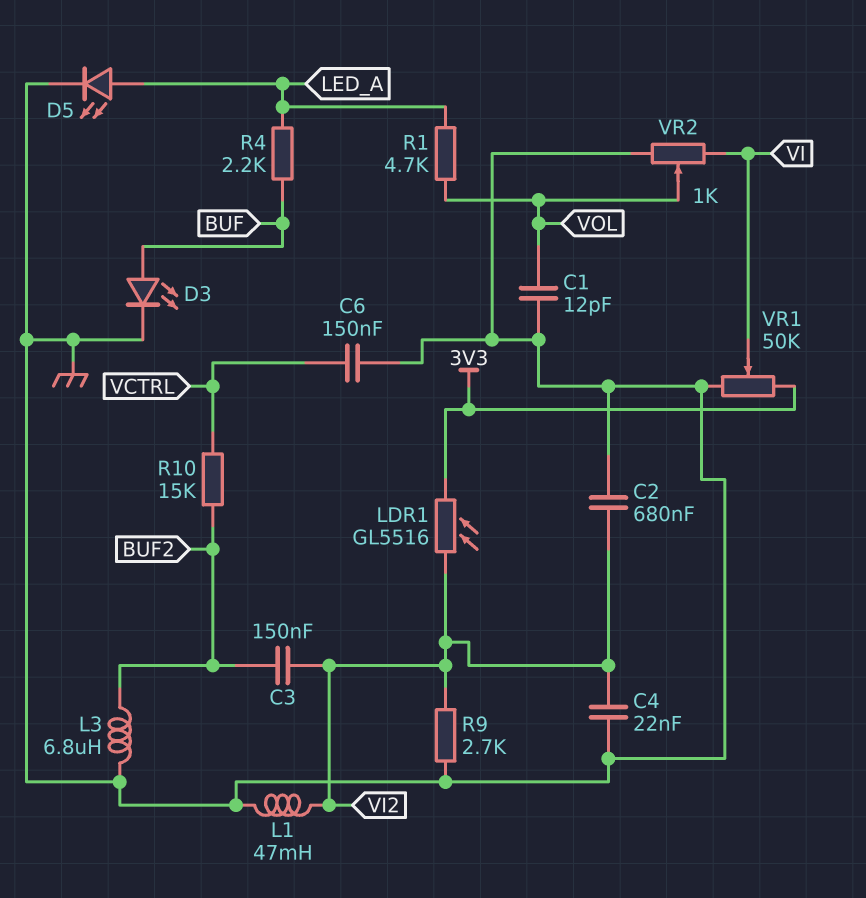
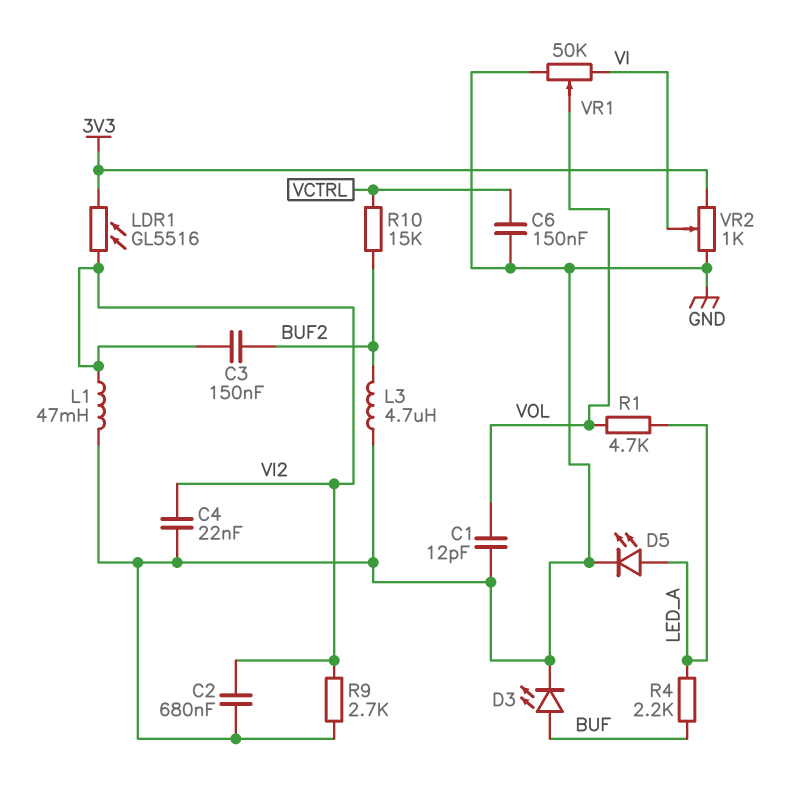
L3: 6.8uH (BUF2, GND) -> 4.7uH (BUF2, GND)
VR1: 50k (3V3, GND, wiper VI) -> 50k (GND, VI, wiper VOL)
VR2: 1k (GND, VI, wiper VOL) -> 1k (3V3, GND, wiper VI)

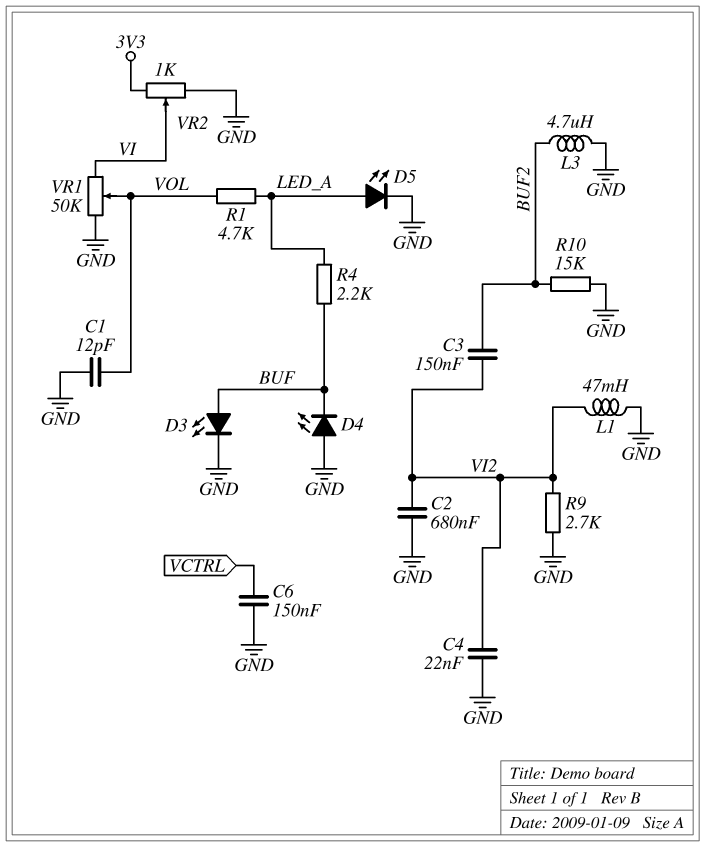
D4: none -> LED (A GND, K BUF)
LDR1: GL5516 (3V3, VI2) -> none
R10: 15k (BUF2, VCTRL) -> 15k (BUF2, GND)

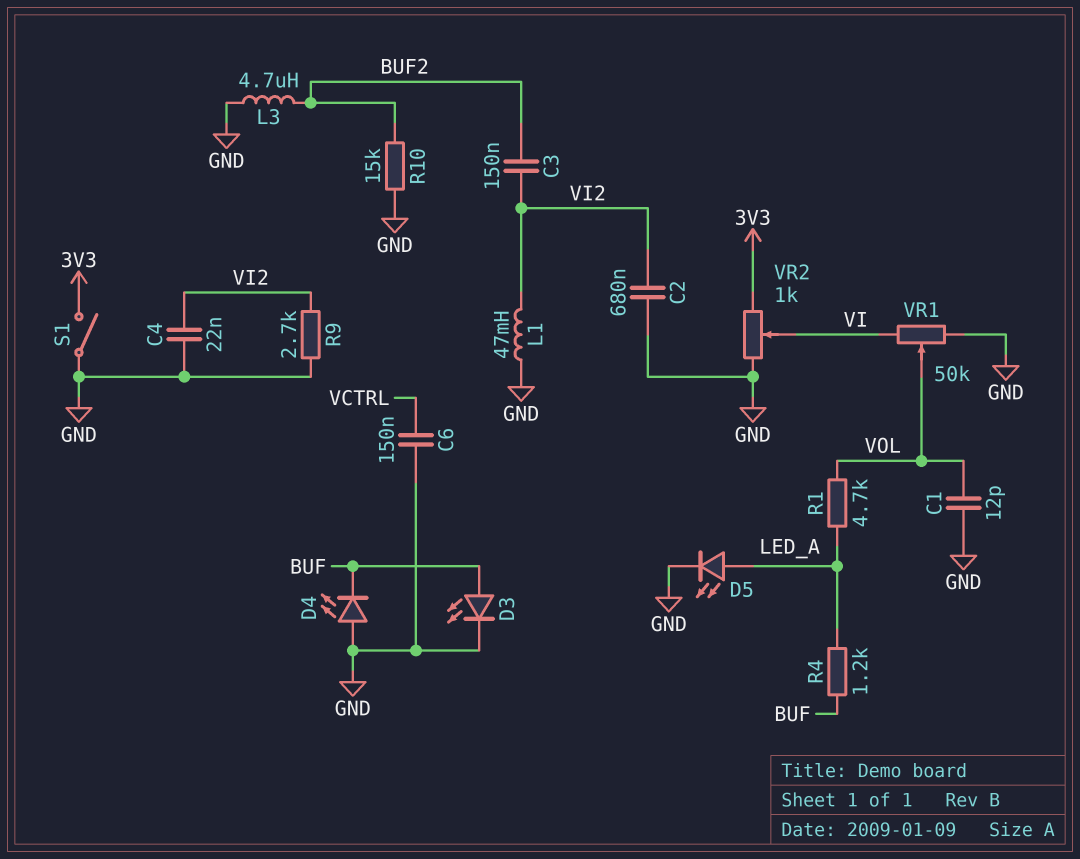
R4: 2.2k (BUF, LED_A) -> 1.2k (BUF, LED_A)
S1: none -> switch (3V3, GND)

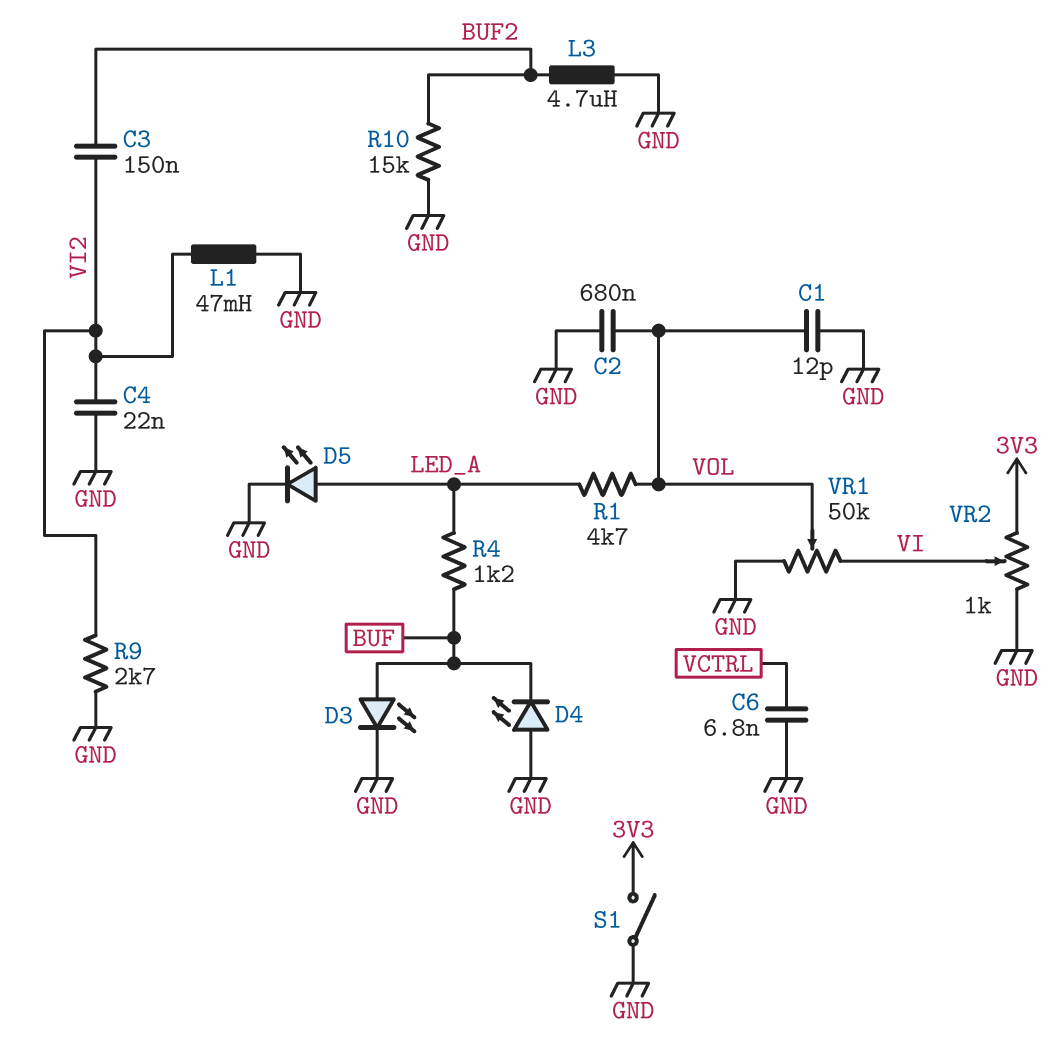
C2: 680nF (GND, VI2) -> 680nF (GND, VOL)
C6: 150nF (GND, VCTRL) -> 6.8nF (GND, VCTRL)

